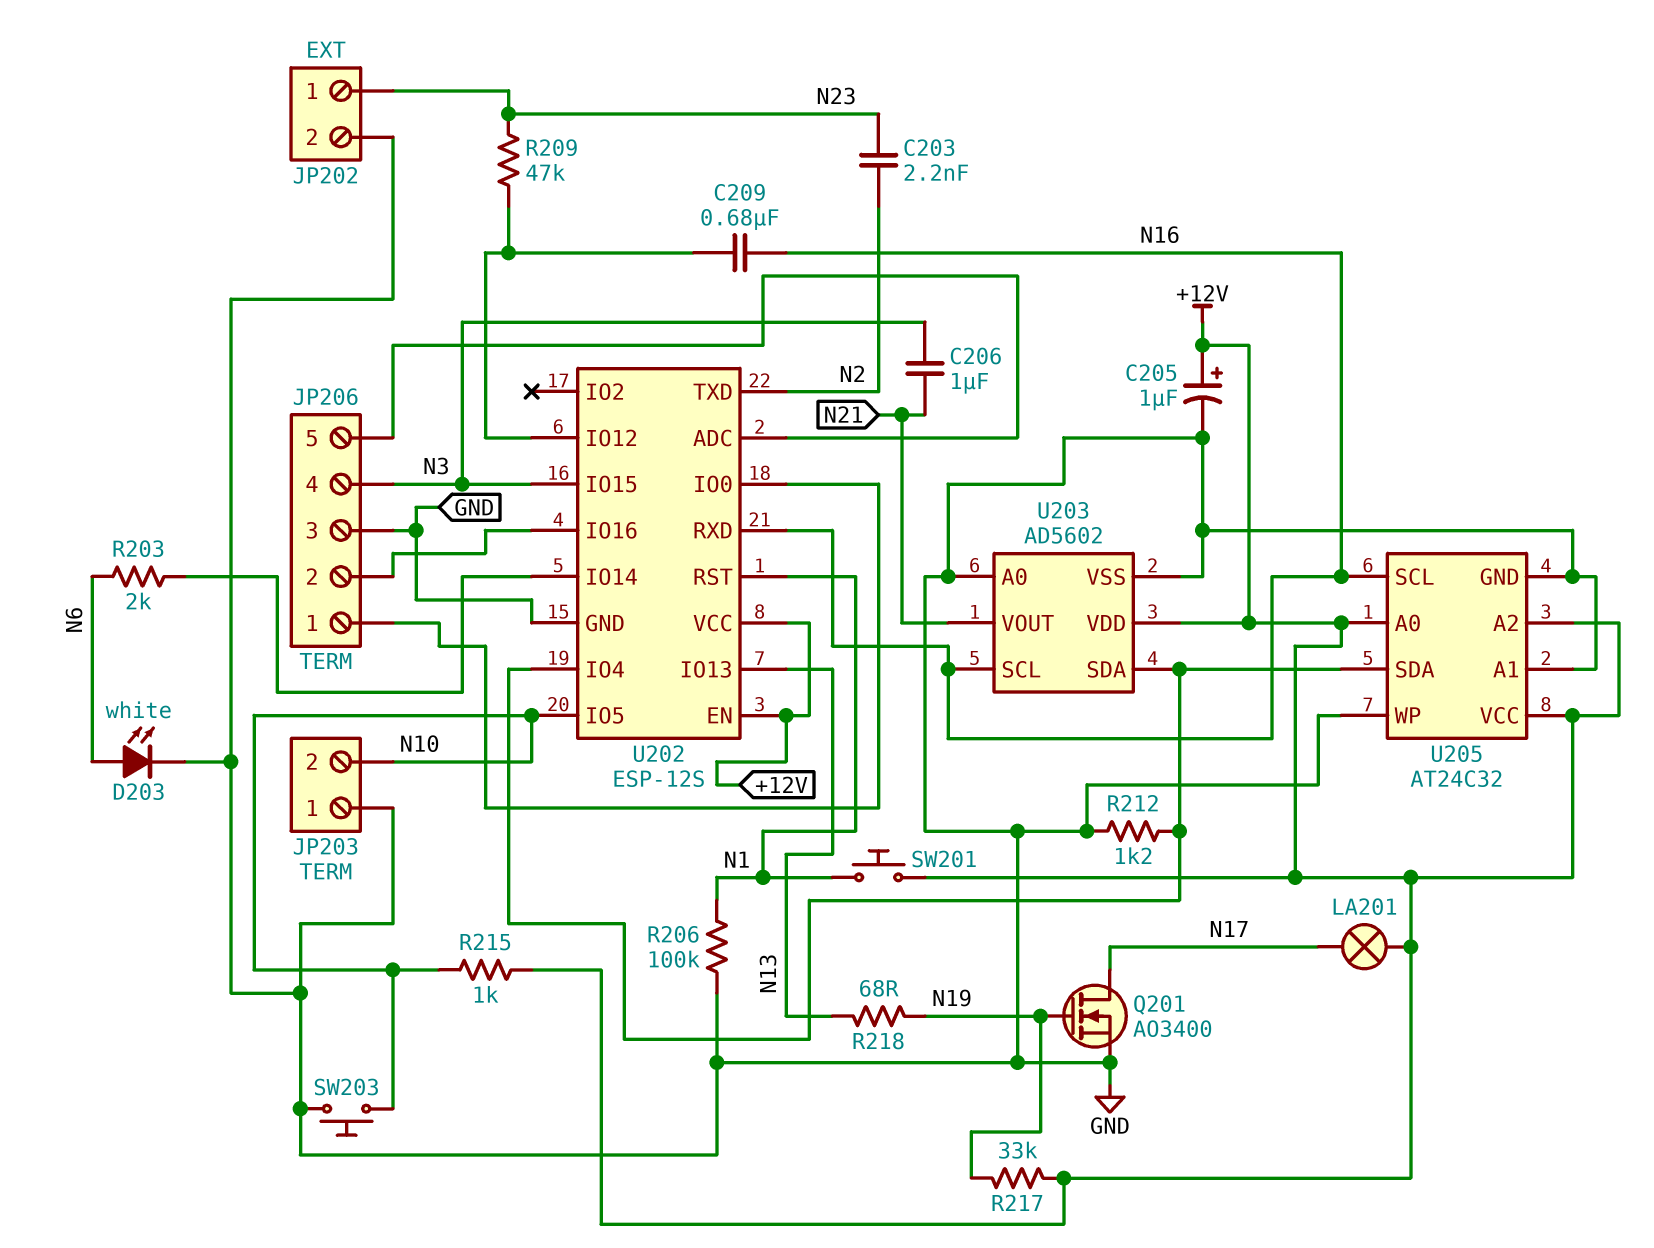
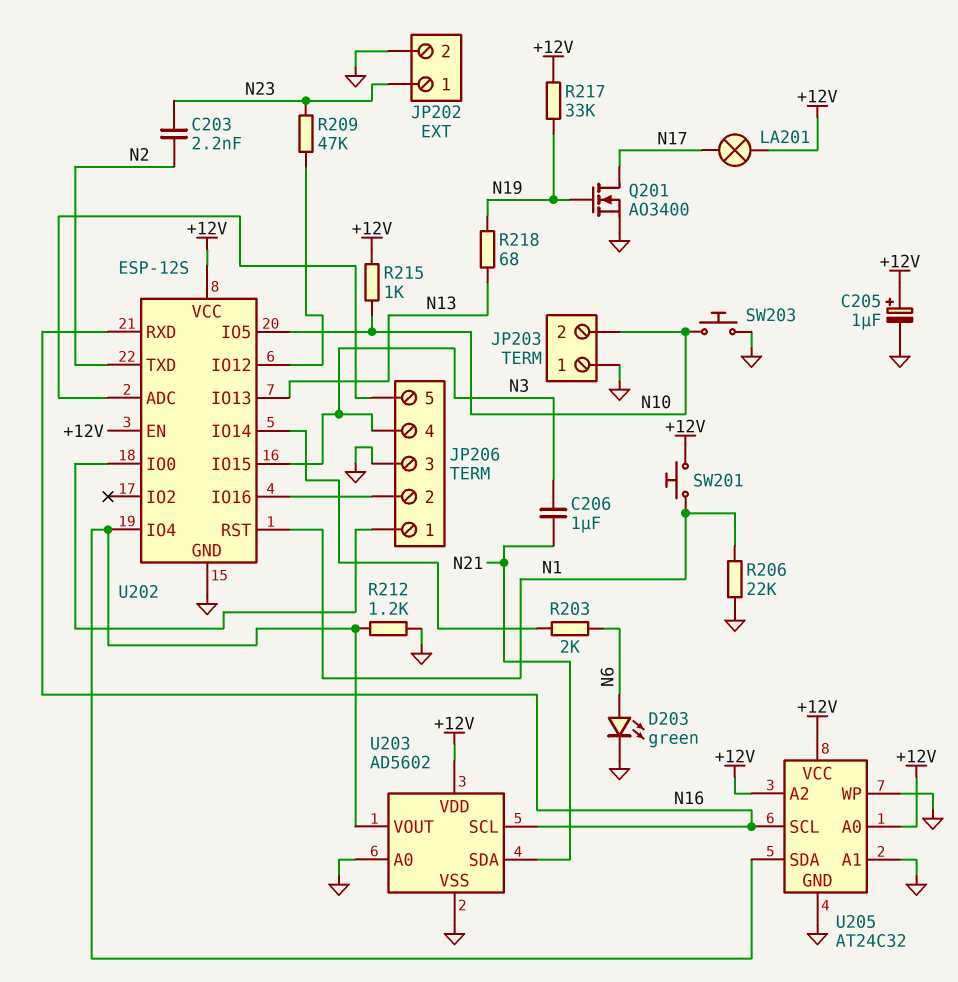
C209: 680nF (N16, U202/IO12) -> none
D203: LED white (A N6, K GND) -> LED green (A N6, K GND)
R206: 100k (GND, N1) -> 22k (GND, N1)
U203 pin SDA: U202/IO4 -> N21
U203 pin VOUT: N21 -> U202/IO4

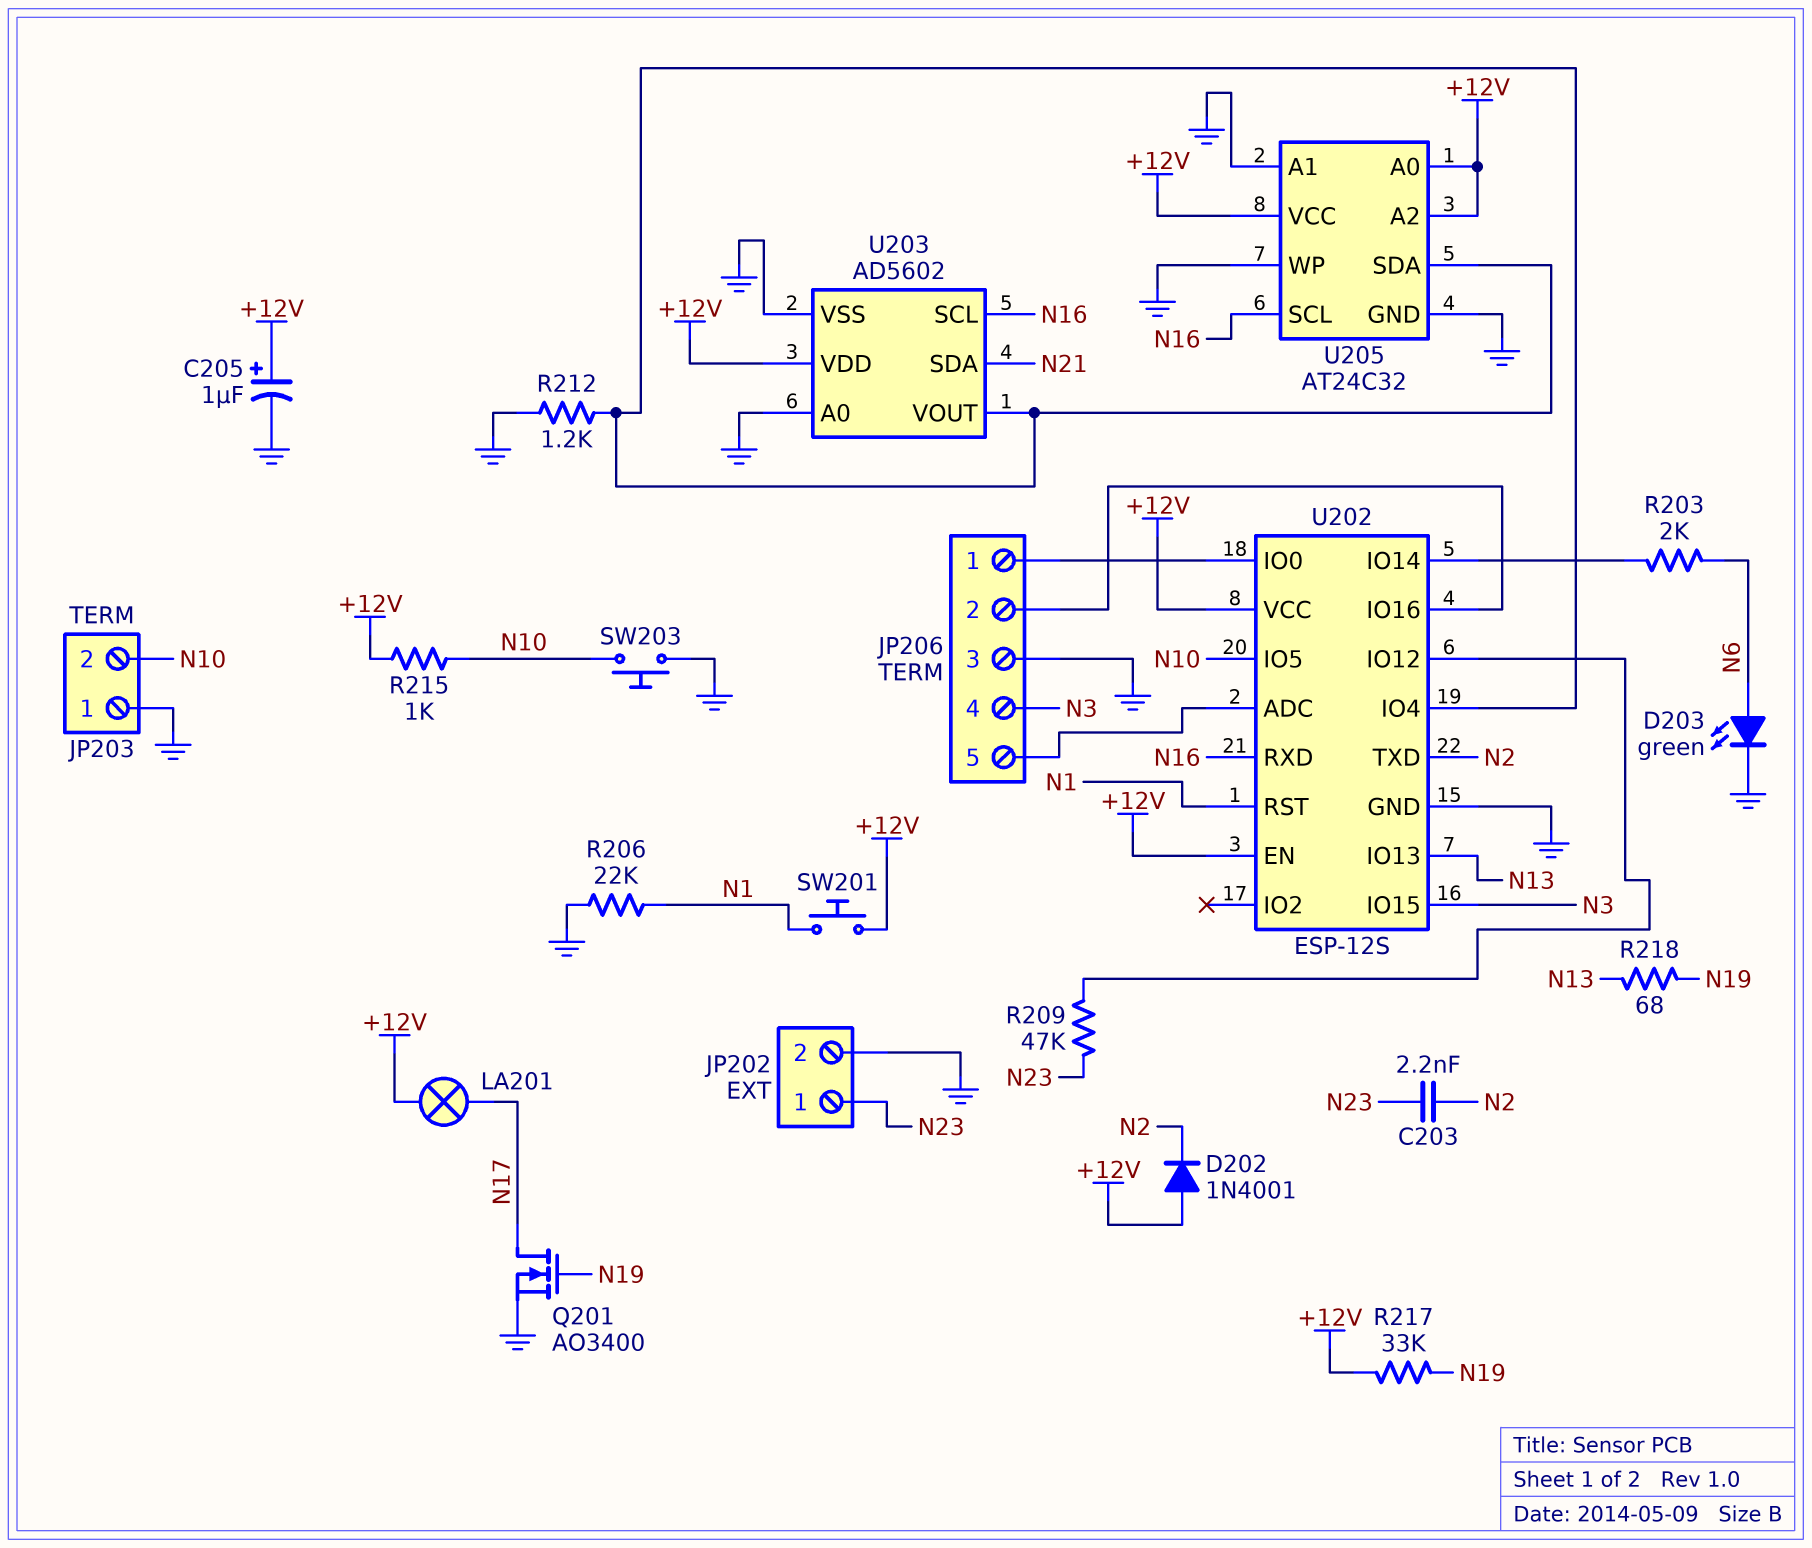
C206: 1uF (N3, N21) -> none
D202: none -> diode 1N4001 (A +12V, K N2)

